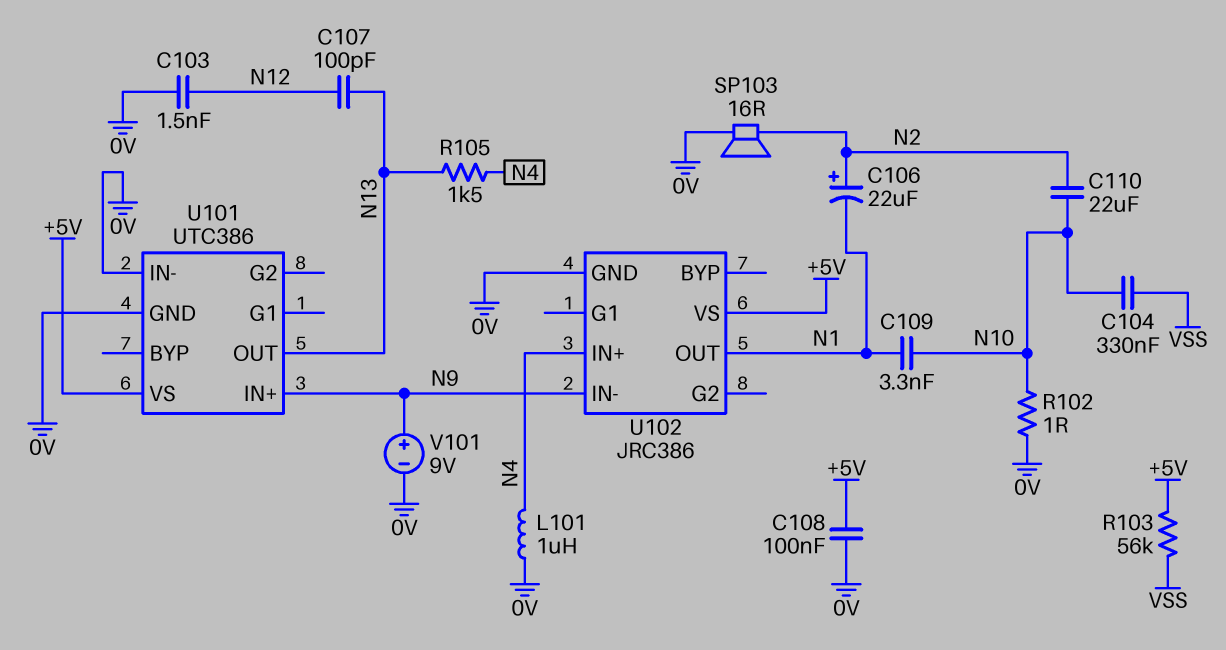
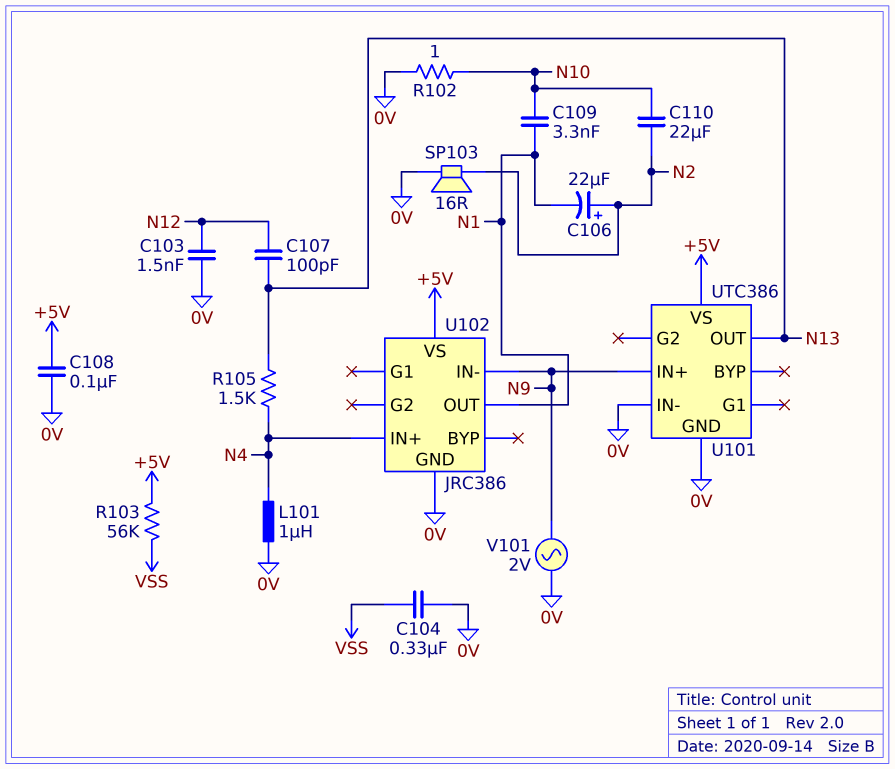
C104: 330nF (N10, VSS) -> 330nF (0V, VSS)
V101: 9V (plus N9, minus 0V) -> AC 2V (0V, N9)

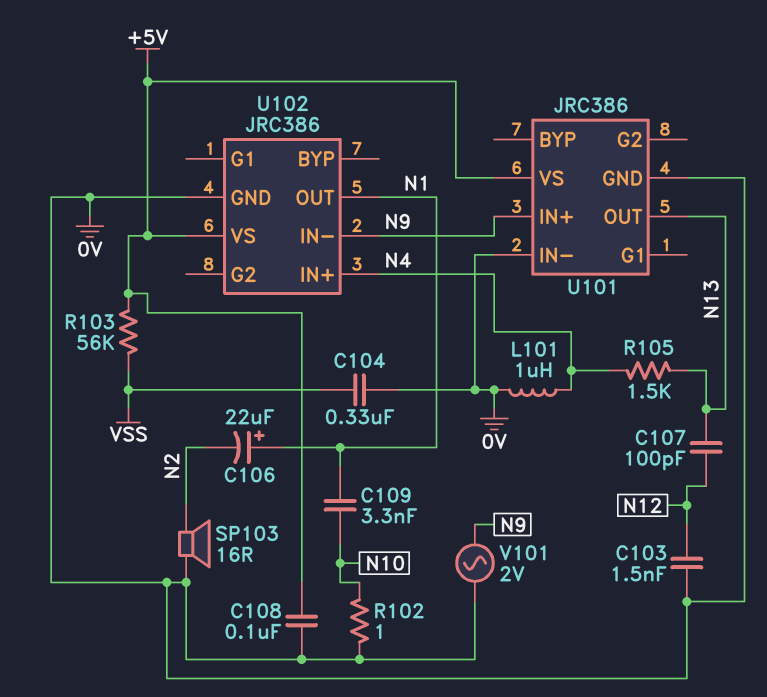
C106: 22uF (plus N2, minus N1) -> 22uF (plus N1, minus N2)
C110: 22uF (N2, N10) -> none
U101: UTC386 -> JRC386

